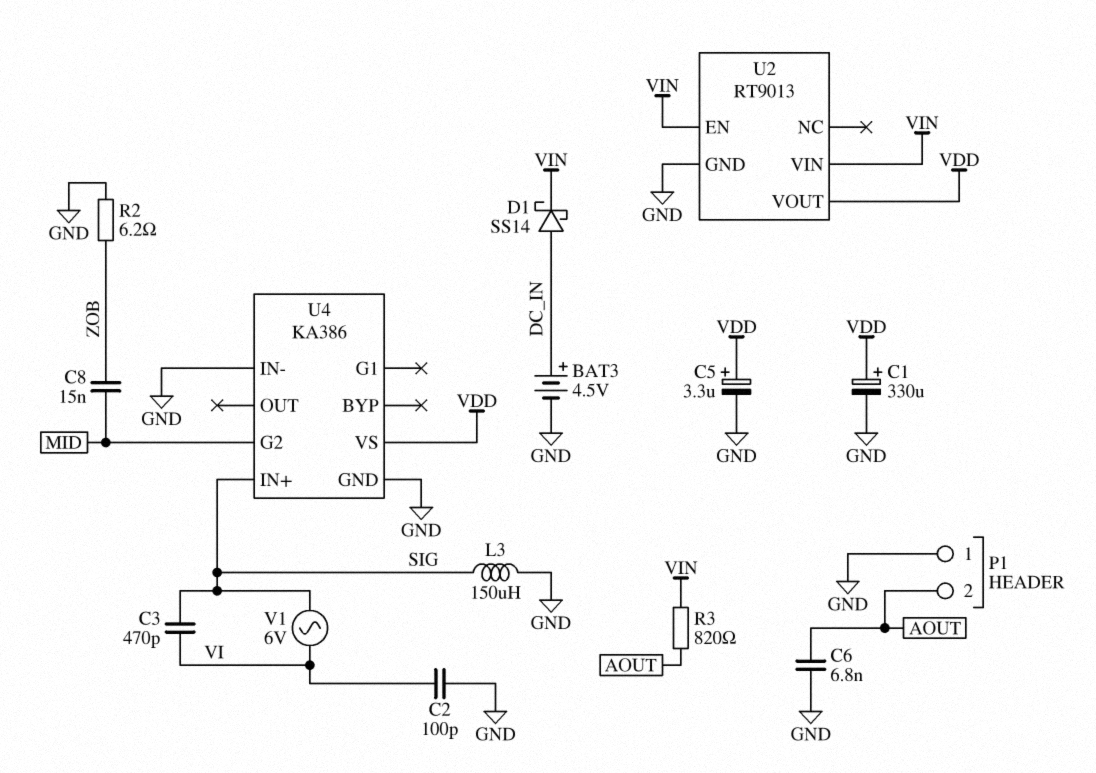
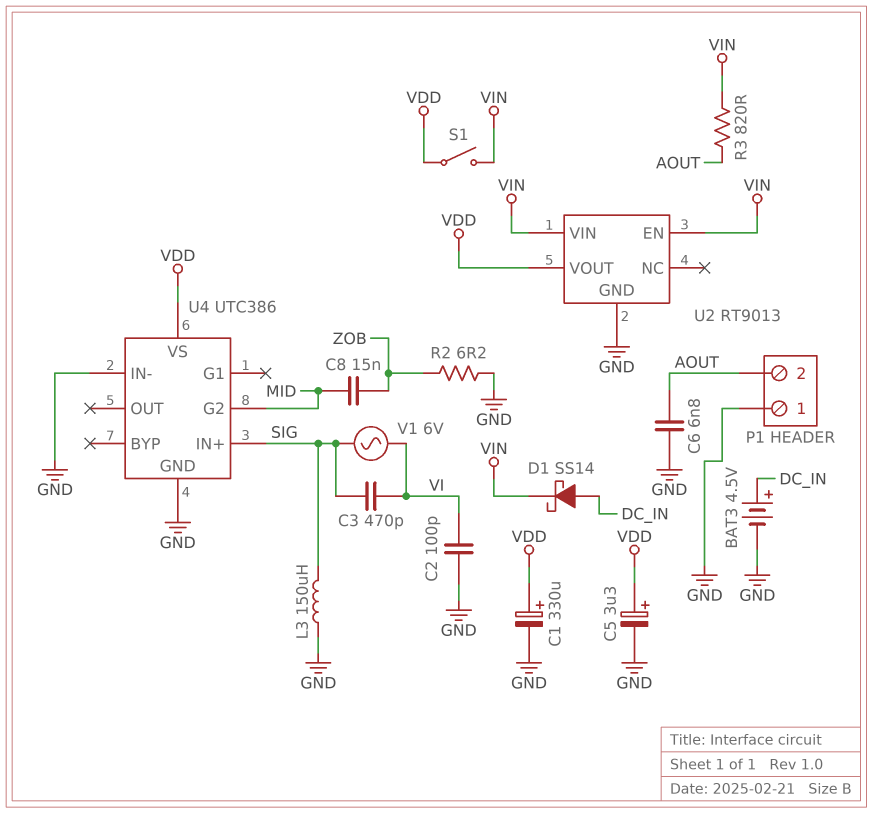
S1: none -> switch (VDD, VIN)
U4: KA386 -> UTC386

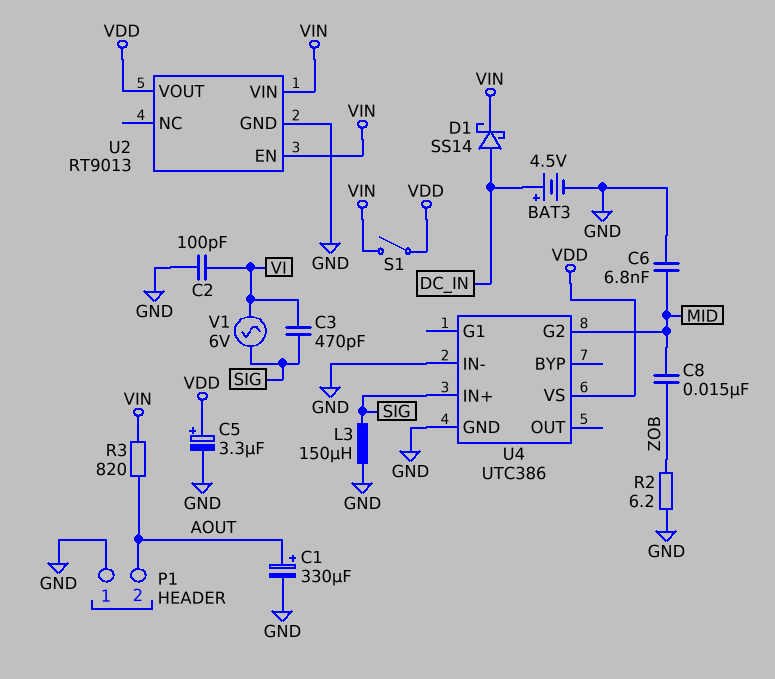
C1: 330uF (plus VDD, minus GND) -> 330uF (plus AOUT, minus GND)
C6: 6.8nF (AOUT, GND) -> 6.8nF (GND, MID)

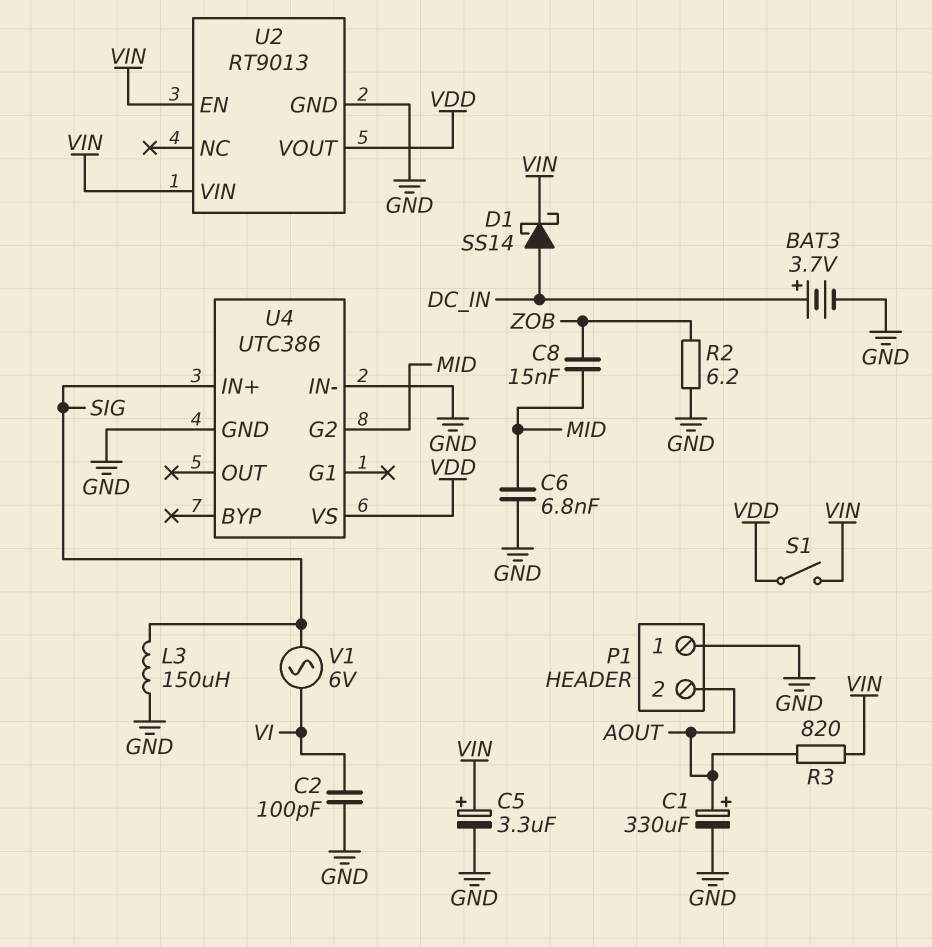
BAT3: 4.5V (plus DC_IN, minus GND) -> 3.7V (plus DC_IN, minus GND)
C3: 470pF (SIG, VI) -> none
C5: 3.3uF (plus VDD, minus GND) -> 3.3uF (plus VIN, minus GND)

